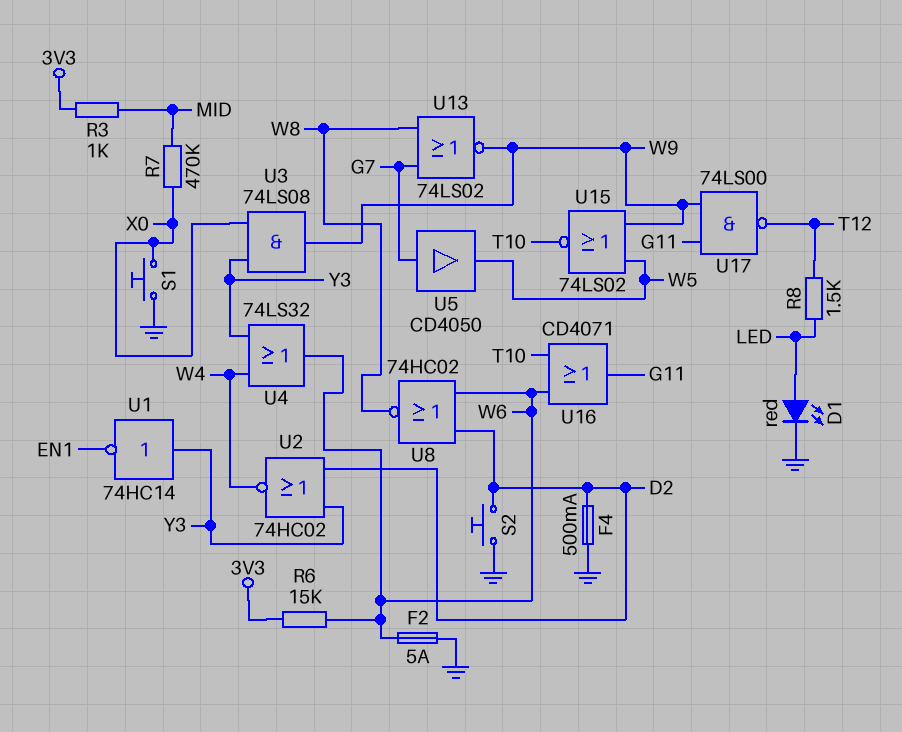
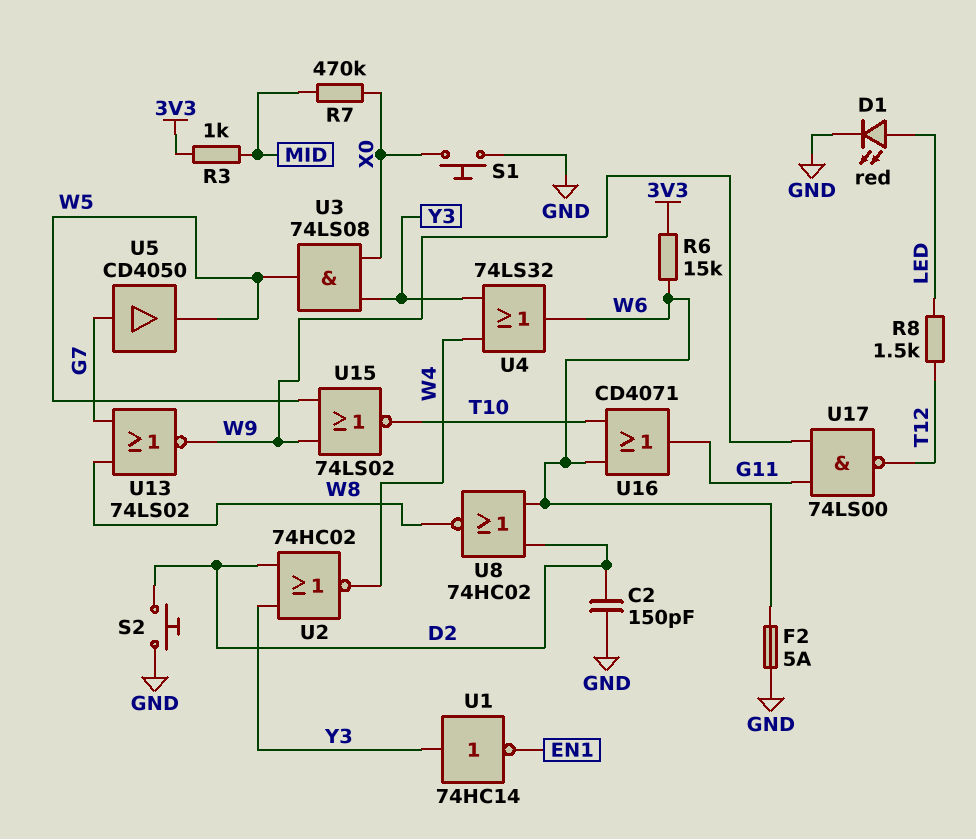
C2: none -> 150pF (D2, GND)
F4: 500mA (D2, GND) -> none
U3: AND 74LS08 (in X0, in Y3, out W9) -> AND 74LS08 (in X0, in Y3, out W5)

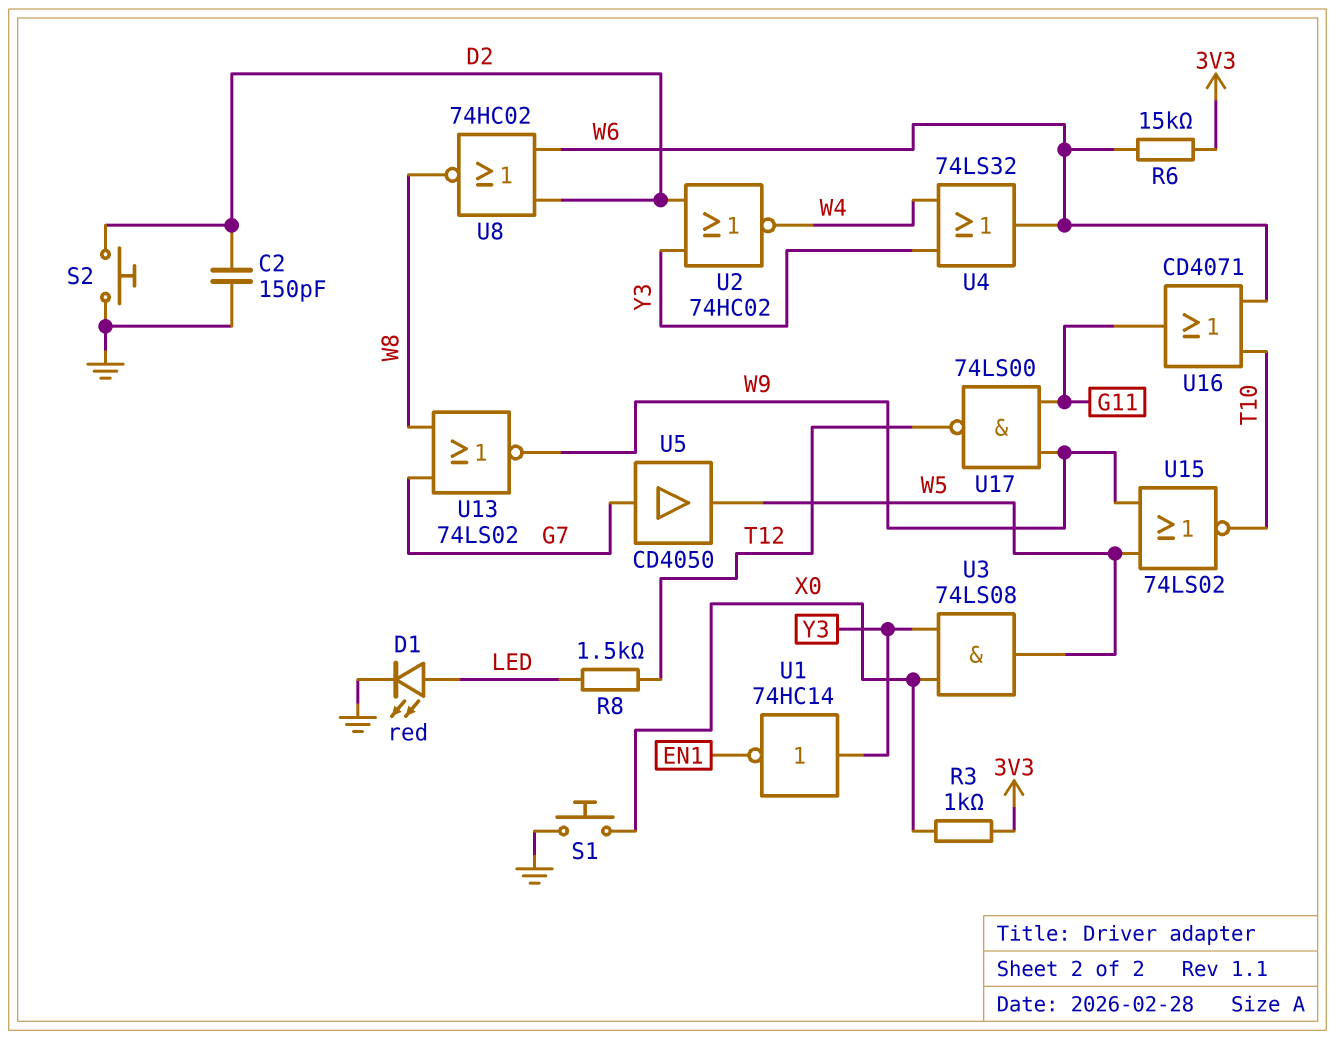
F2: 5A (GND, W6) -> none
R3: 1k (3V3, MID) -> 1k (3V3, X0)
R7: 470k (MID, X0) -> none

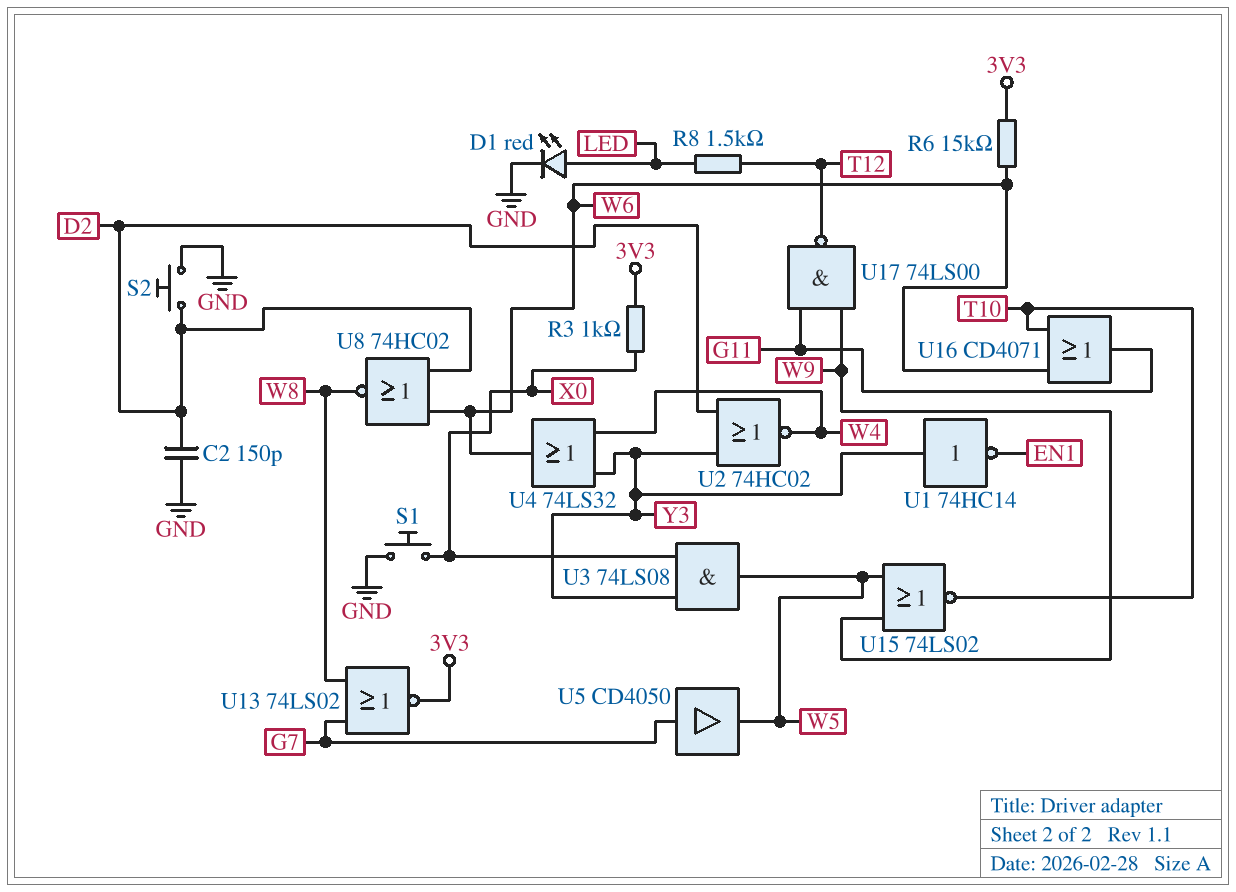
U13: NOR 74LS02 (in G7, in W8, out W9) -> NOR 74LS02 (in G7, in W8, out 3V3)

